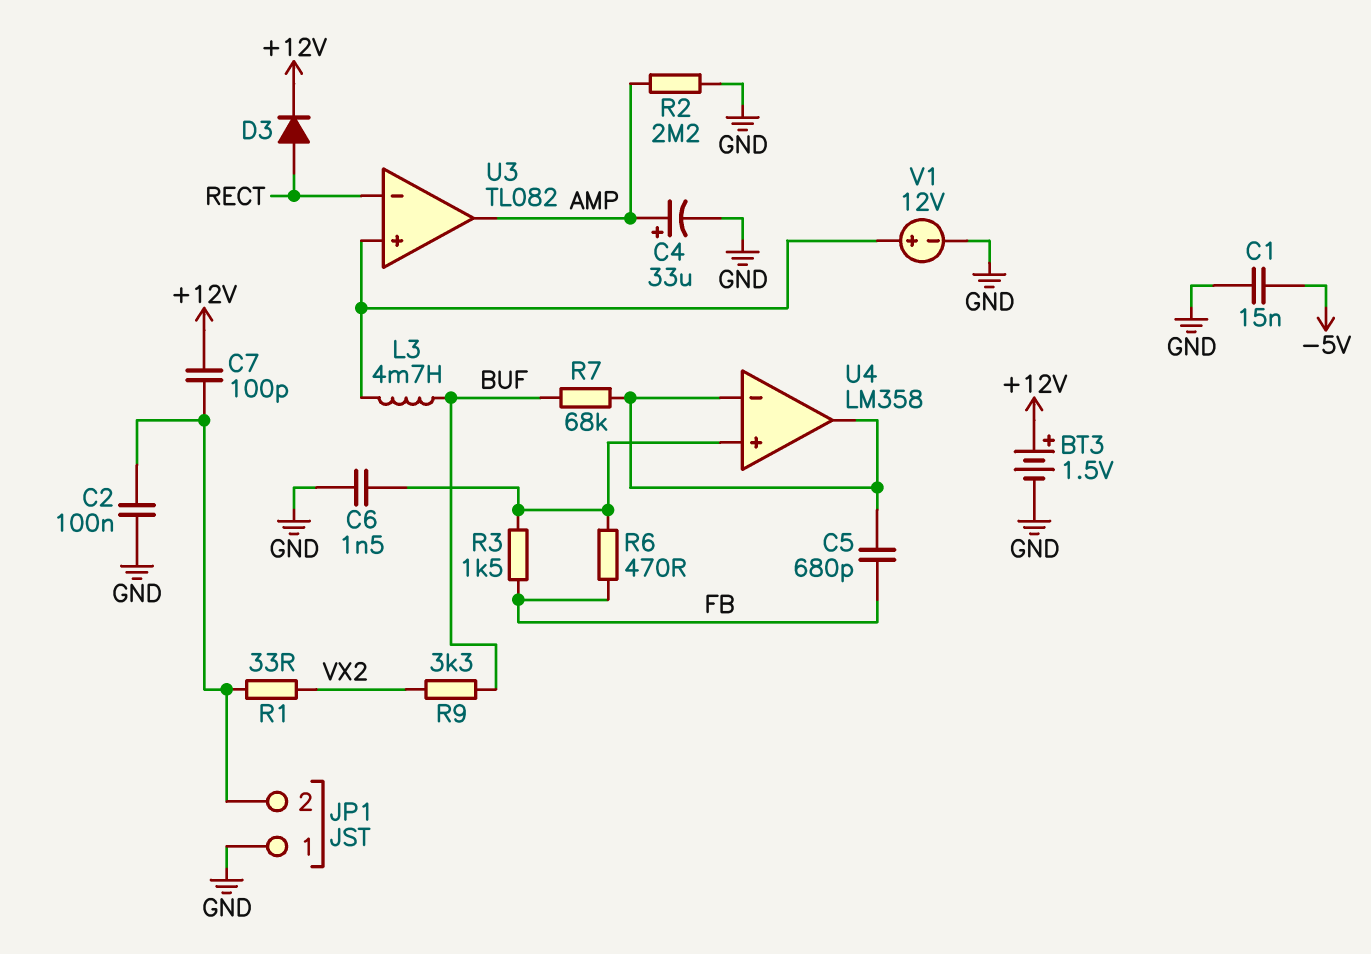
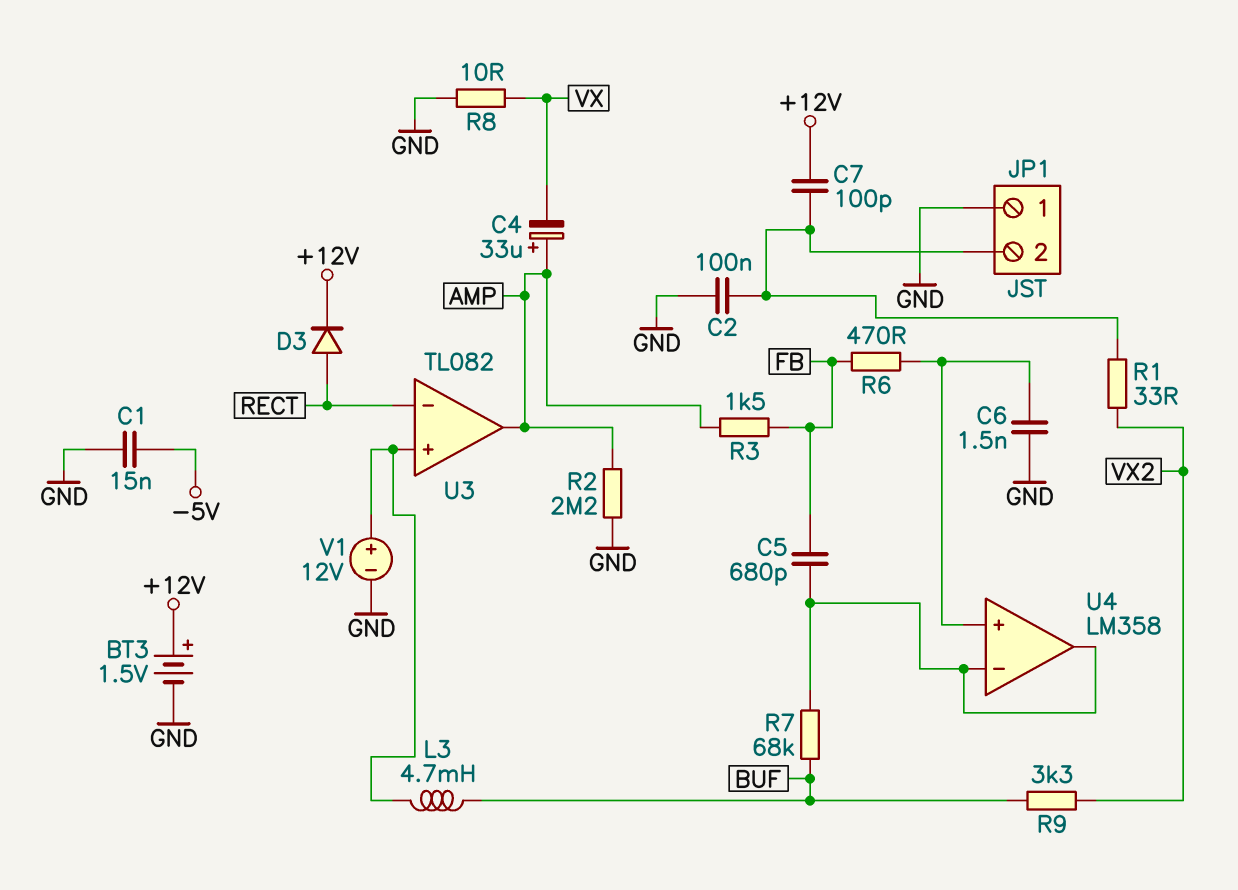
C4: 33uF (plus AMP, minus GND) -> 33uF (plus AMP, minus VX)
R3: 1.5k (FB, U4/in+) -> 1.5k (AMP, FB)
R8: none -> 10 (GND, VX)

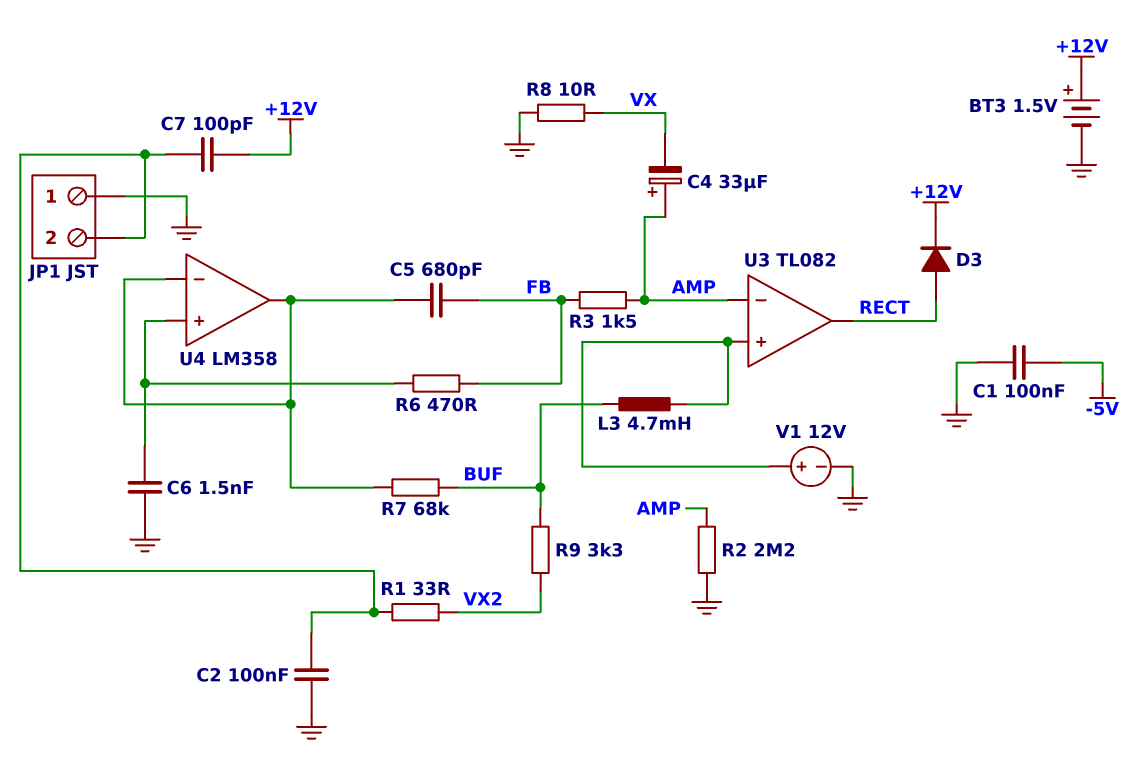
C1: 15nF (-5V, GND) -> 100nF (-5V, GND)
U3 pin in-: RECT -> AMP
U3 pin out: AMP -> RECT

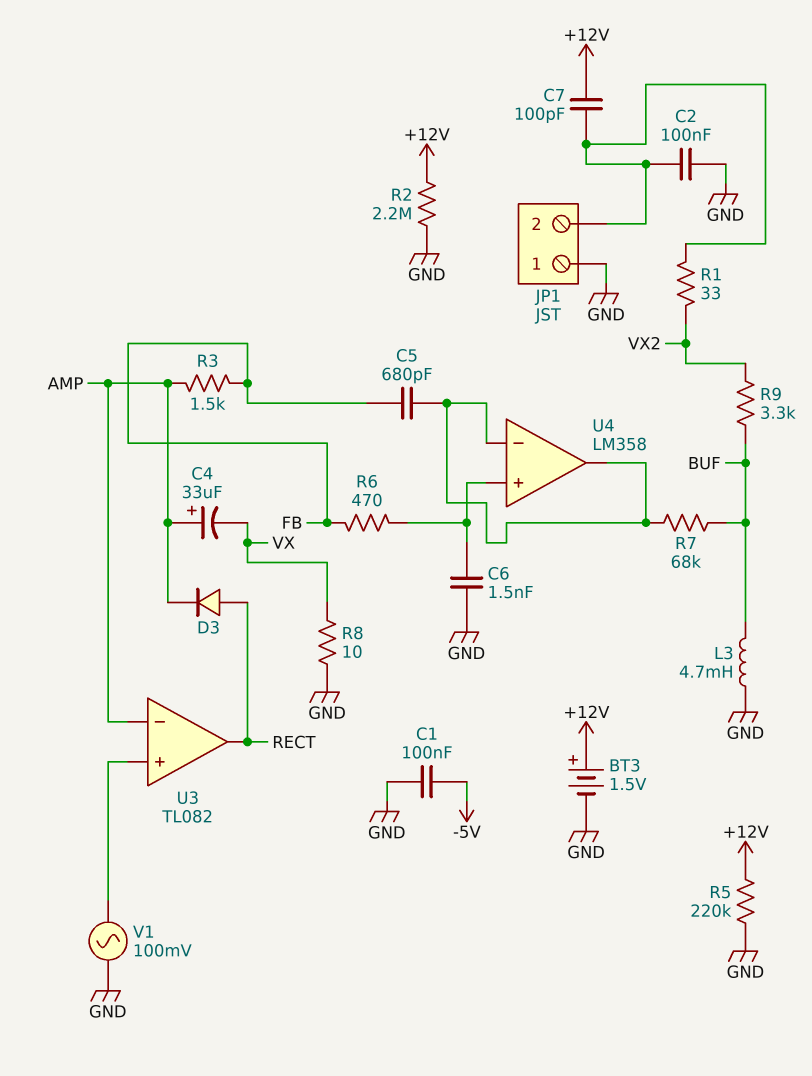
D3: diode (A RECT, K +12V) -> diode (A RECT, K AMP)
L3: 4.7mH (BUF, U3/in+) -> 4.7mH (BUF, GND)
R2: 2.2M (AMP, GND) -> 2.2M (+12V, GND)
R5: none -> 220k (+12V, GND)
V1: 12V (plus U3/in+, minus GND) -> AC 100mV (GND, U3/in+)

